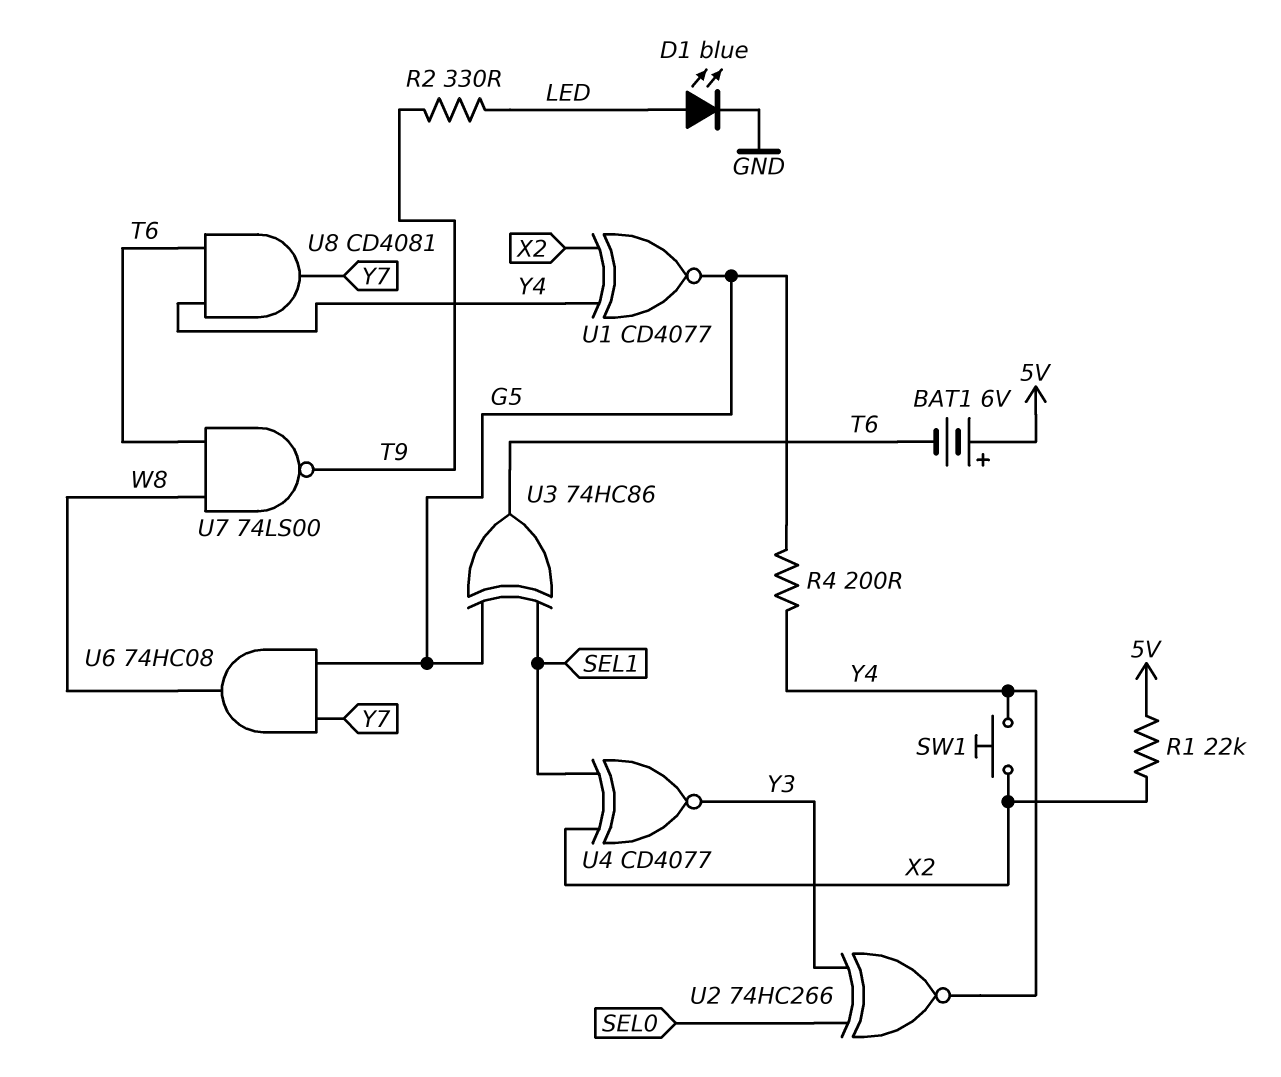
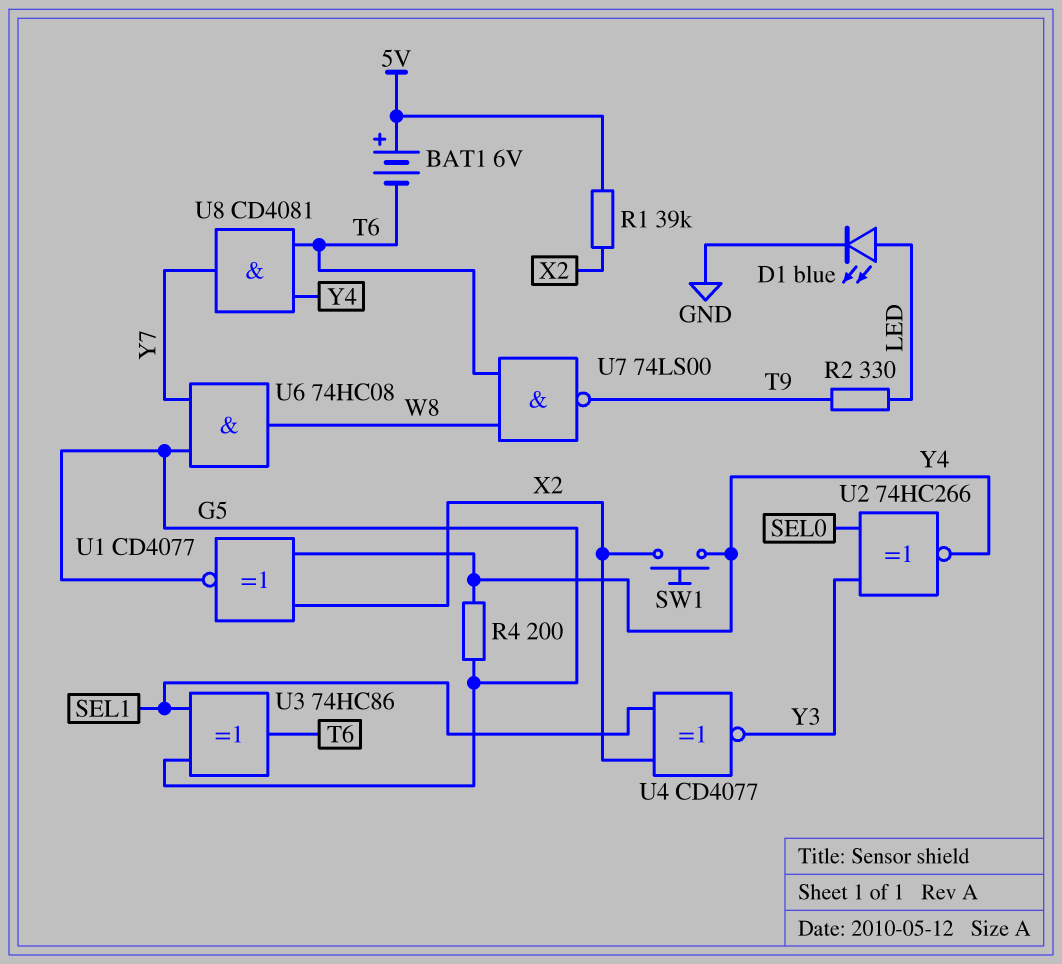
R1: 22k (5V, X2) -> 39k (5V, X2)

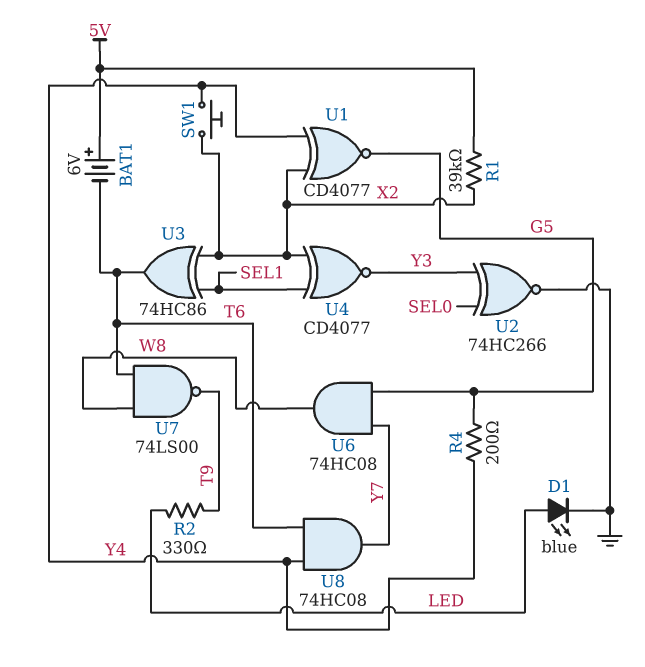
U2: XNOR 74HC266 (in SEL0, in Y3, out Y4) -> XNOR 74HC266 (in SEL0, in Y3, out GND)
U3: XOR 74HC86 (in G5, in SEL1, out T6) -> XOR 74HC86 (in SEL1, in X2, out T6)
U8: AND CD4081 (in T6, in Y4, out Y7) -> AND 74HC08 (in T6, in Y4, out Y7)

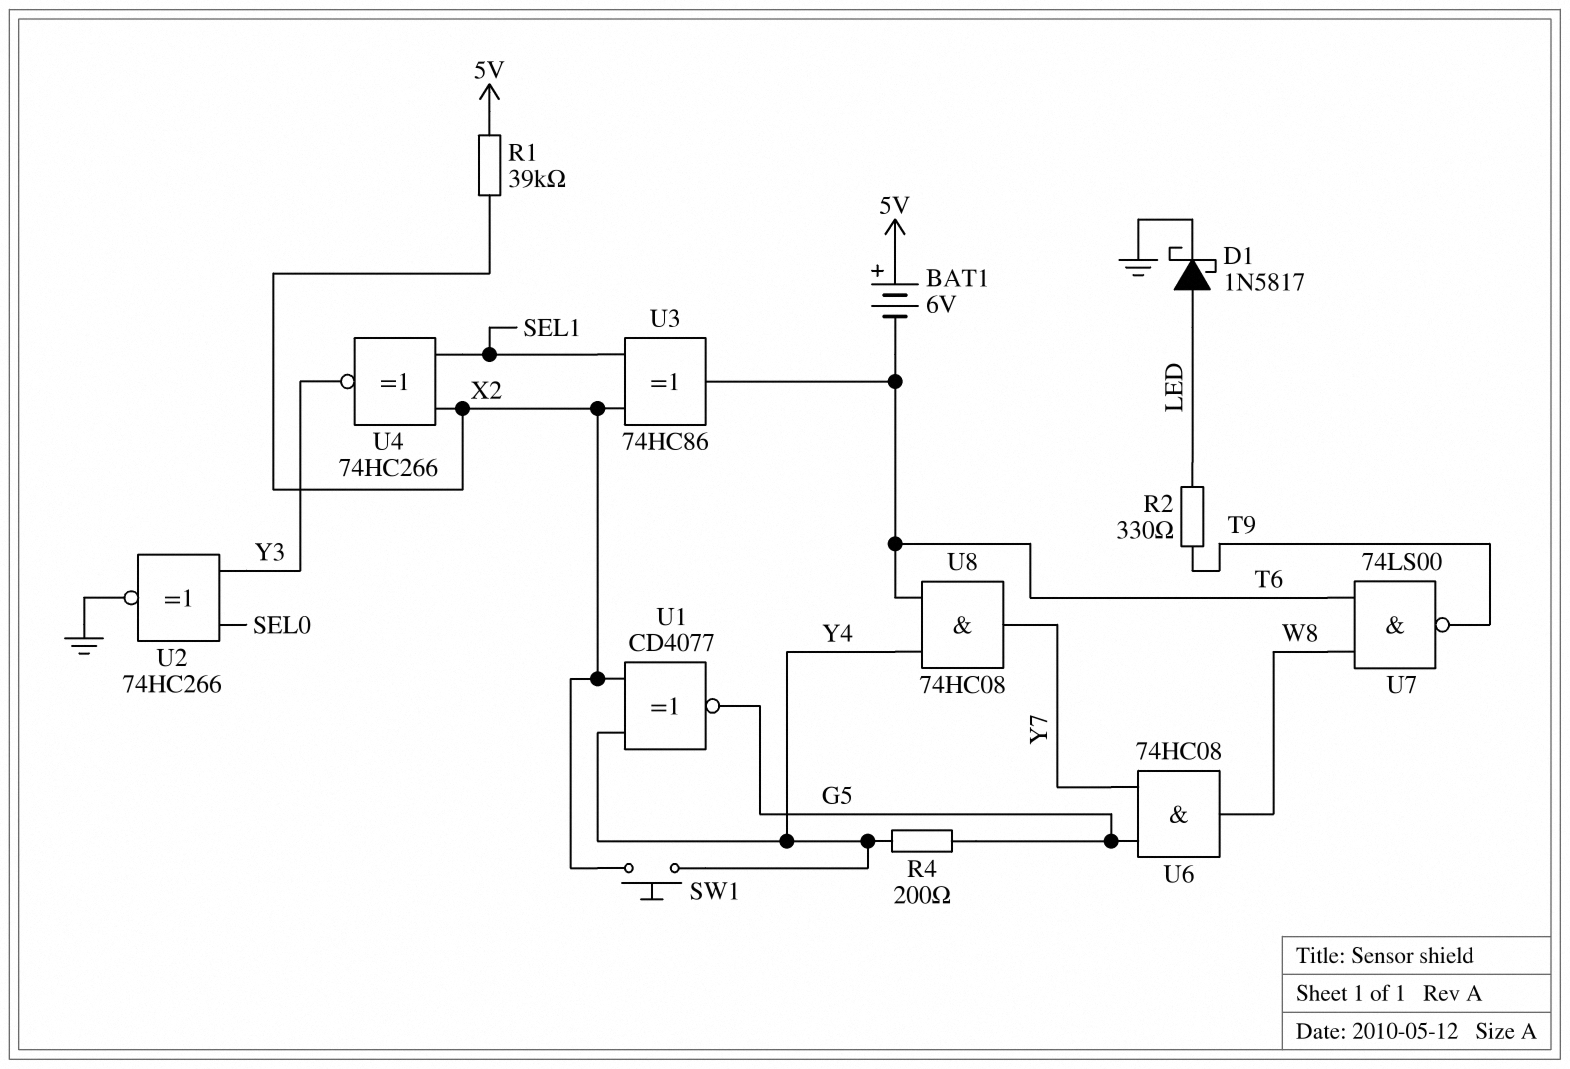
D1: LED blue (A LED, K GND) -> schottky 1N5817 (A LED, K GND)
U4: XNOR CD4077 (in SEL1, in X2, out Y3) -> XNOR 74HC266 (in SEL1, in X2, out Y3)

